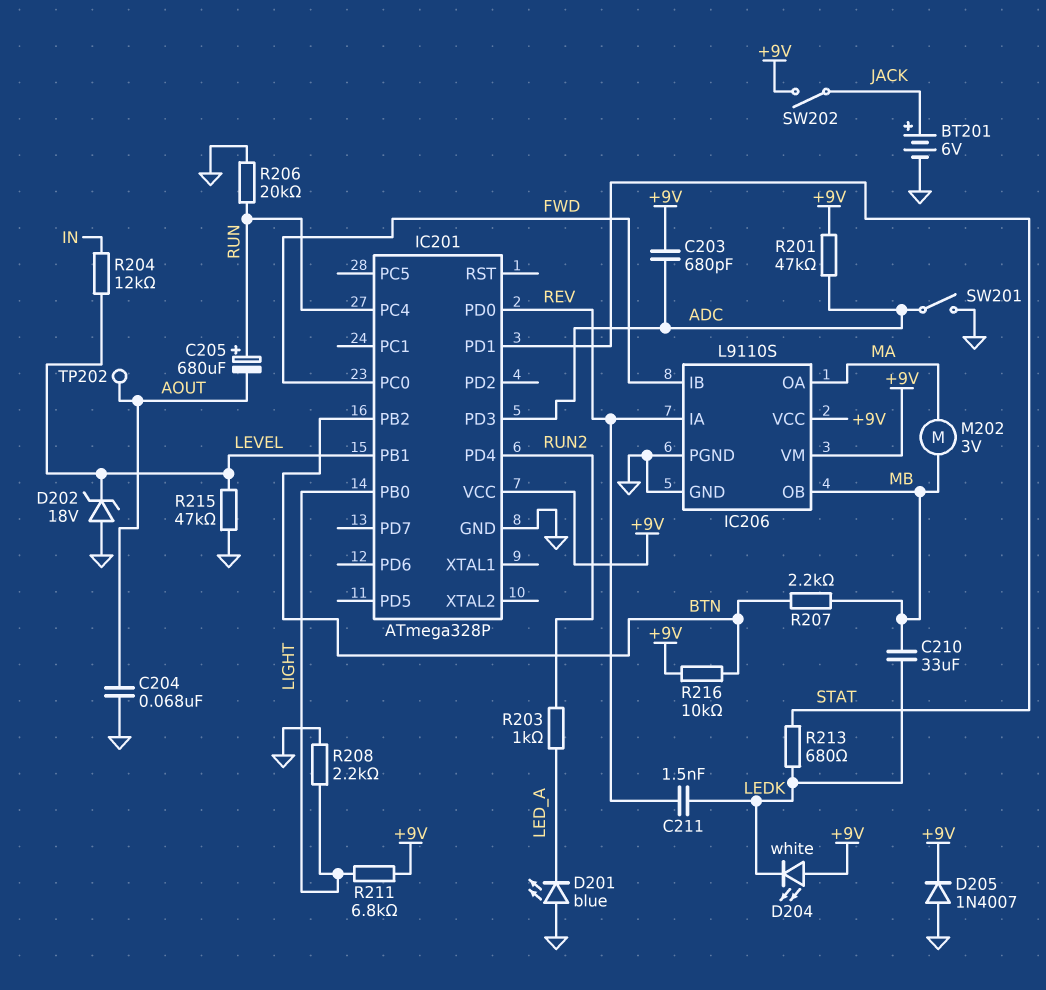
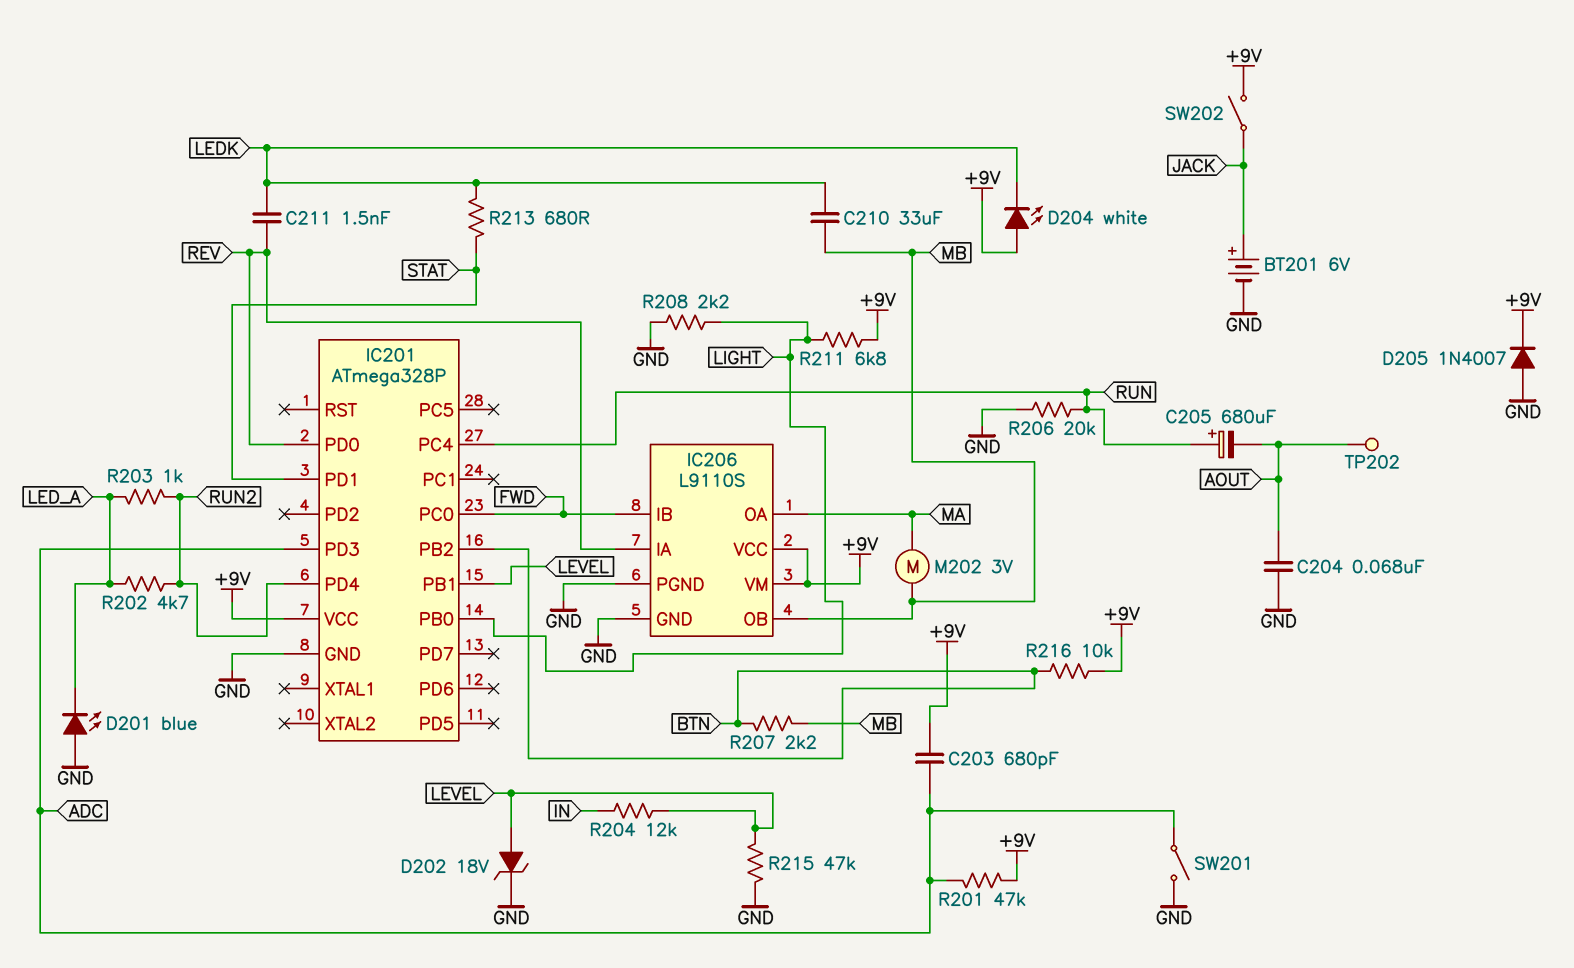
D202: zener 18V (A GND, K LEVEL) -> zener 18V (A LEVEL, K GND)
R202: none -> 4.7k (LED_A, RUN2)

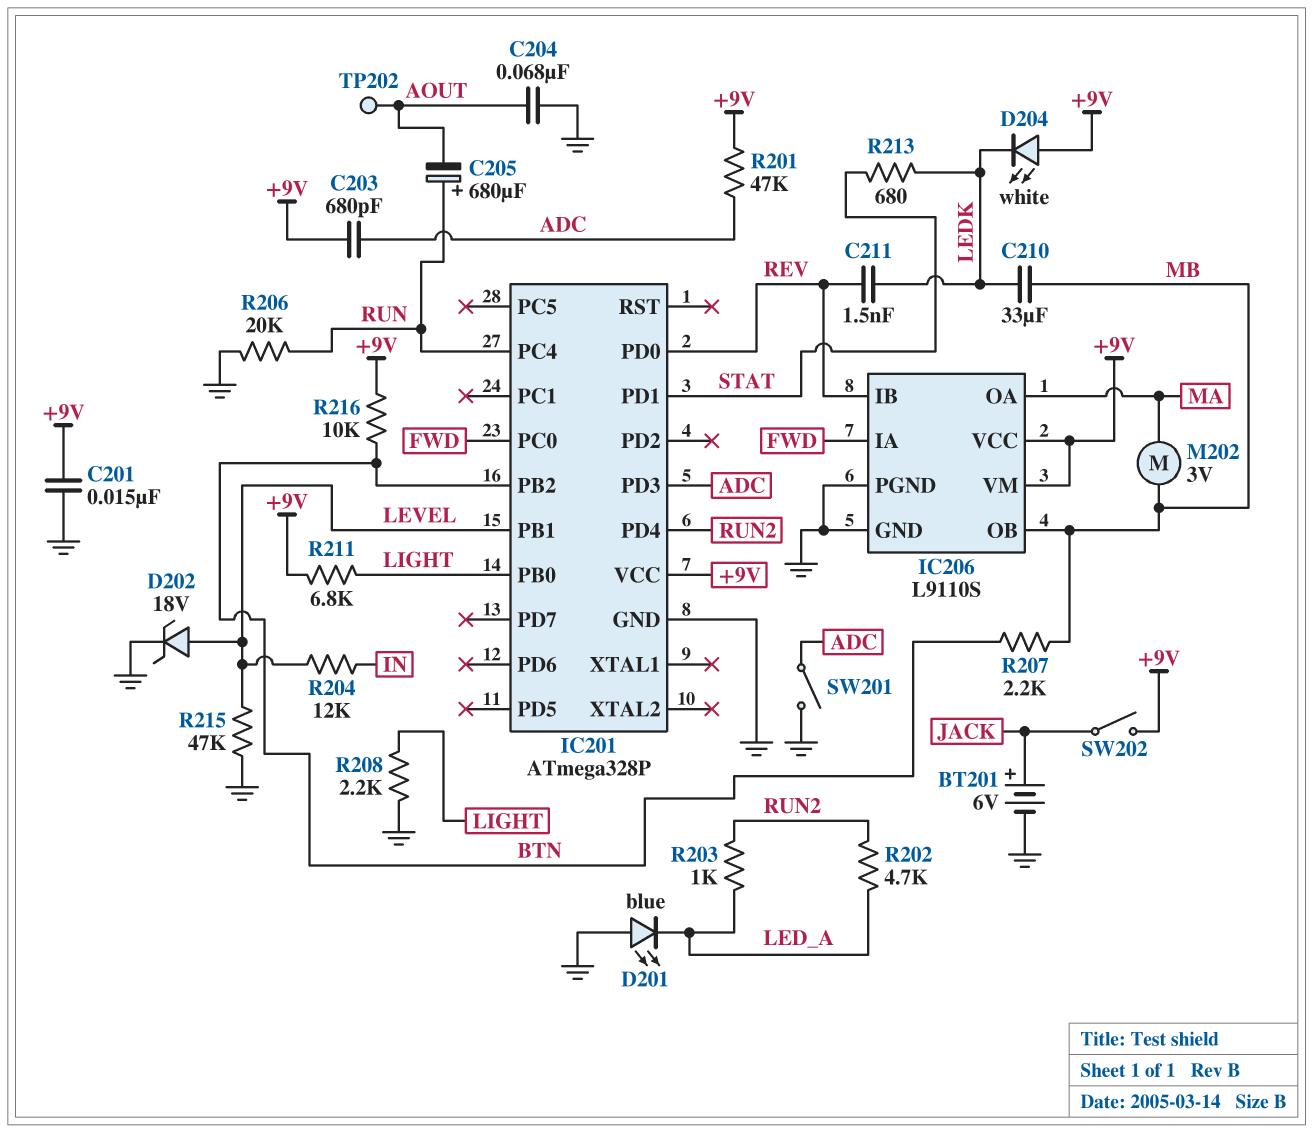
C201: none -> 15nF (+9V, GND)
D205: diode 1N4007 (A GND, K +9V) -> none
IC206 pin IA: REV -> FWD
IC206 pin IB: FWD -> REV

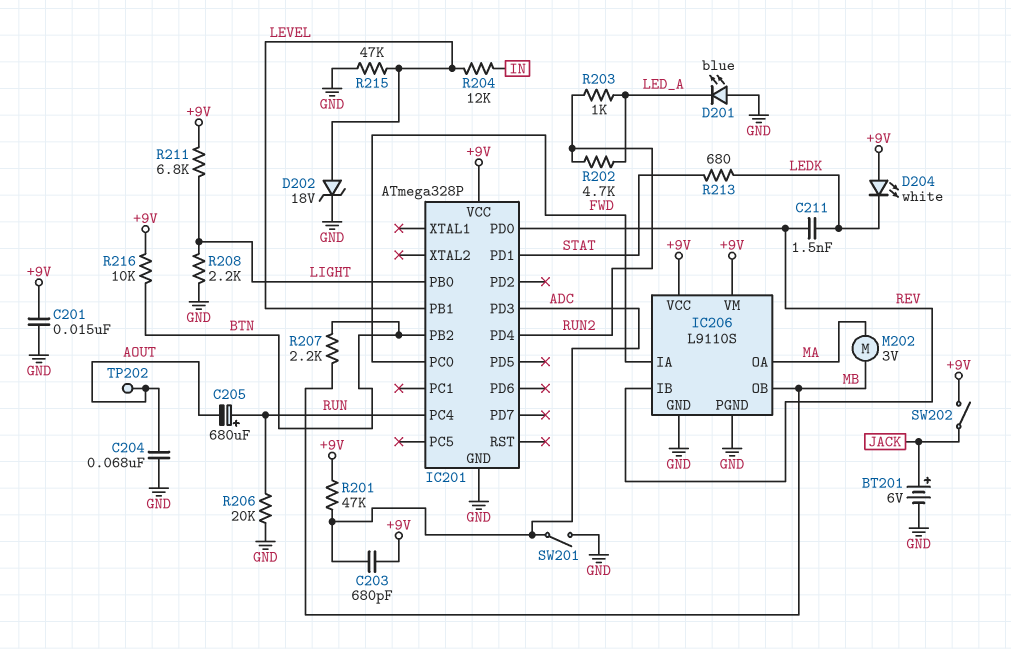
C210: 33uF (LEDK, MB) -> none

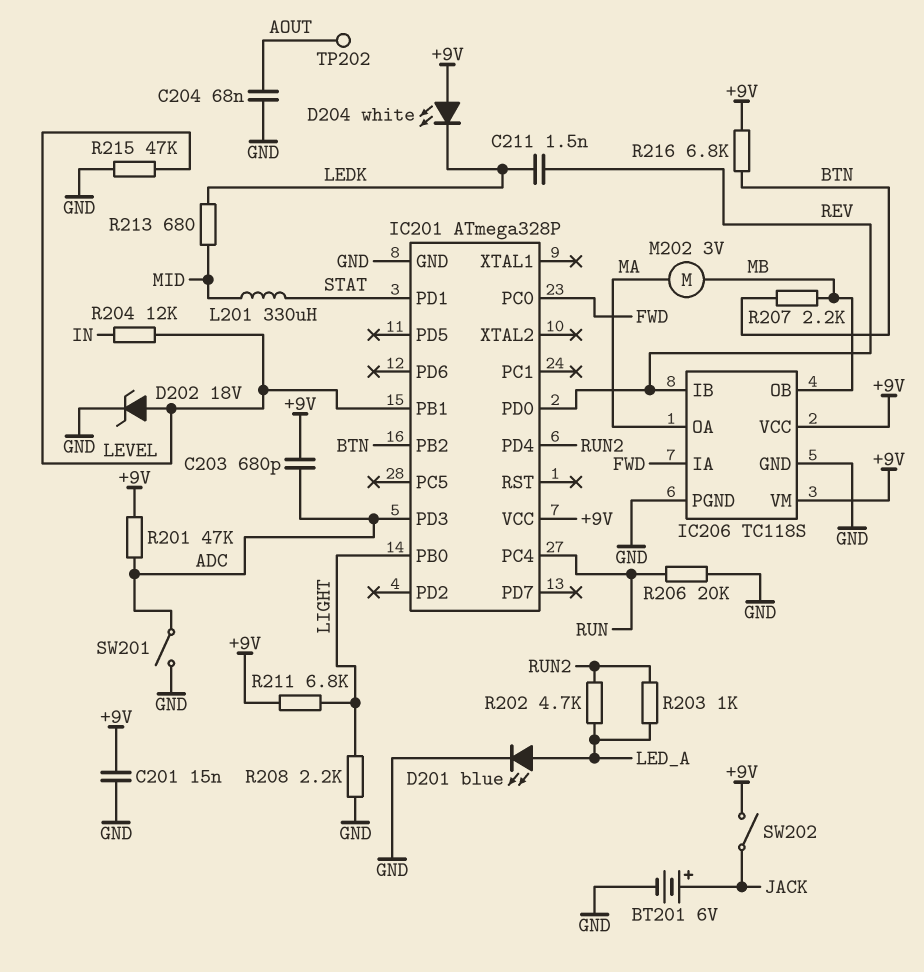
C205: 680uF (plus RUN, minus AOUT) -> none
D201: LED blue (A GND, K LED_A) -> LED blue (A LED_A, K GND)
IC206: L9110S -> TC118S
L201: none -> 330uH (MID, STAT)
R213: 680 (LEDK, STAT) -> 680 (LEDK, MID)
R216: 10k (+9V, BTN) -> 6.8k (+9V, BTN)

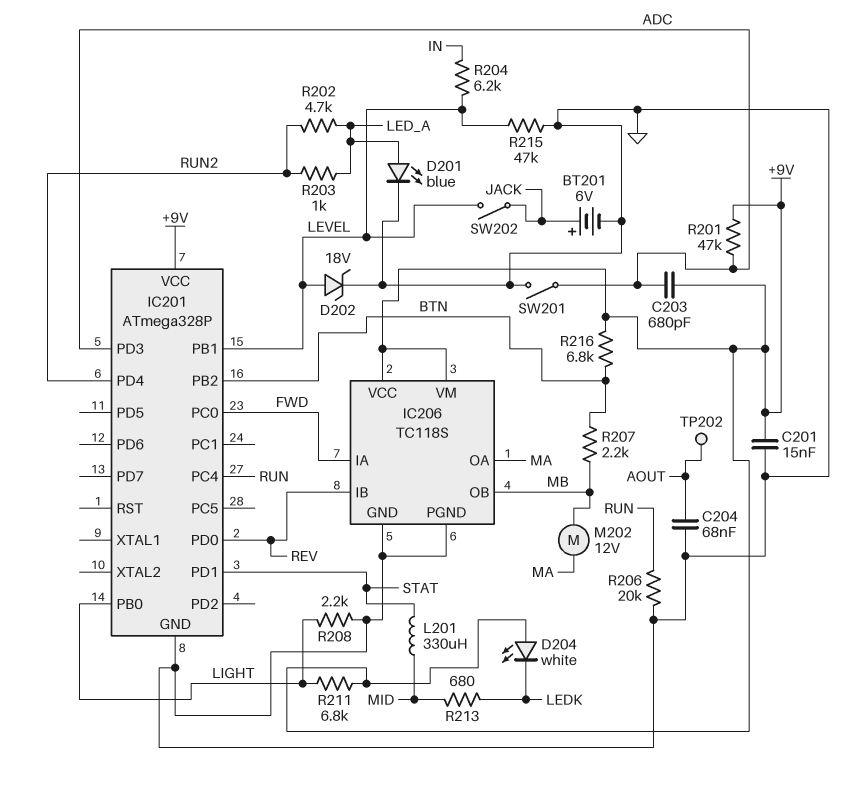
C211: 1.5nF (LEDK, REV) -> none
M202: motor 3V (MA, MB) -> motor 12V (MA, MB)
R204: 12k (IN, LEVEL) -> 6.2k (IN, LEVEL)
SW202: switch (+9V, JACK) -> switch (JACK, LEVEL)

